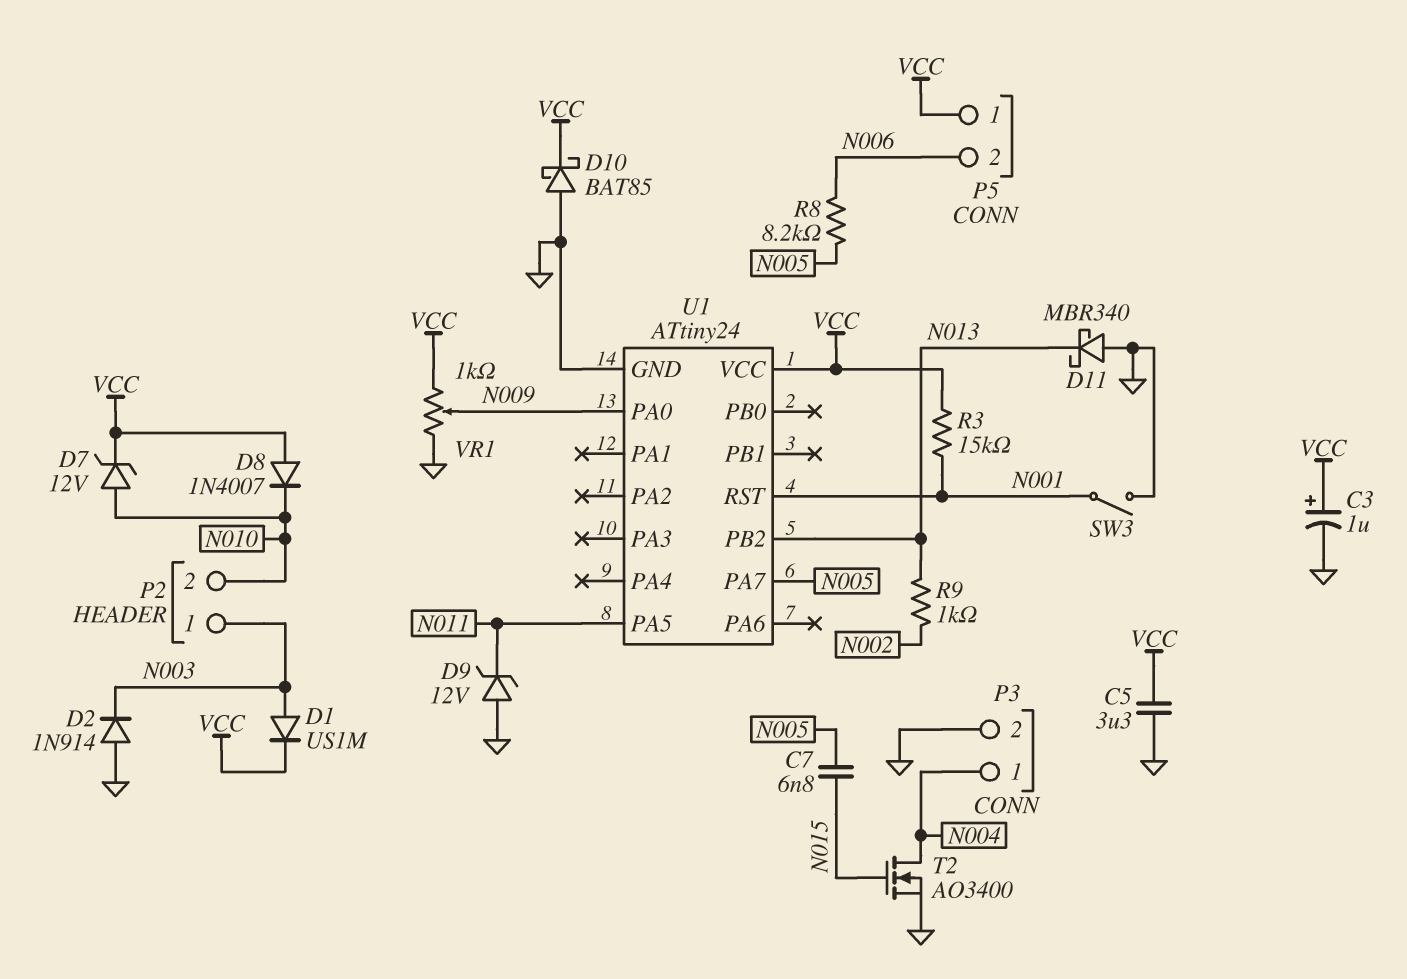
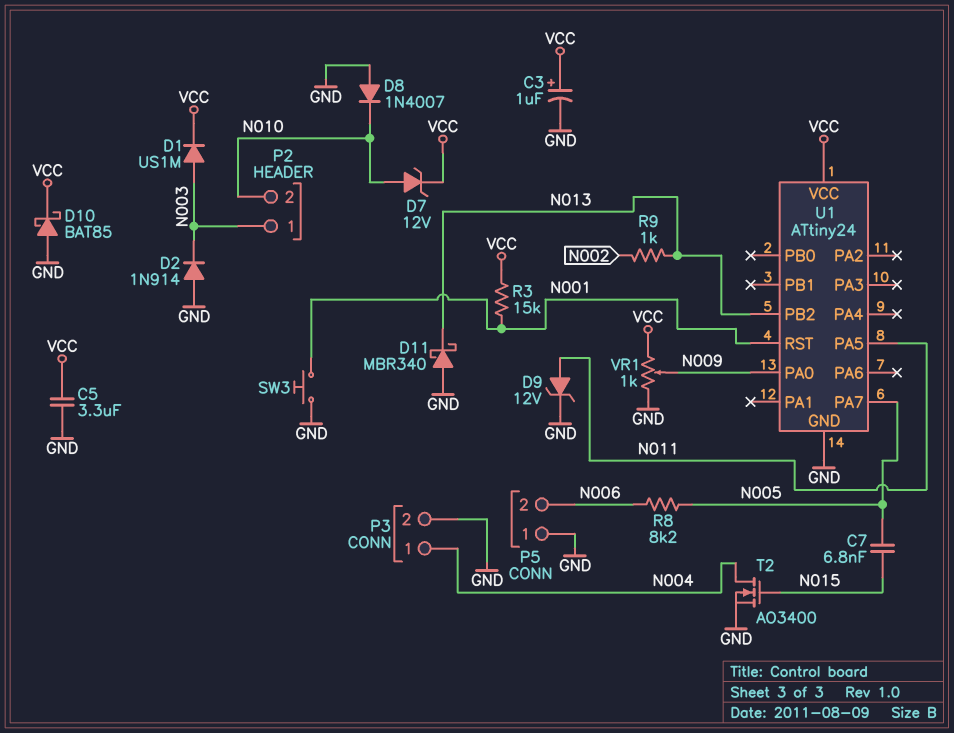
D8: diode 1N4007 (A VCC, K N010) -> diode 1N4007 (A GND, K N010)
D9: zener 12V (A GND, K N011) -> zener 12V (A N011, K GND)
P5 pin 1: VCC -> GND
SW3: switch (GND, N001) -> button (GND, N001)

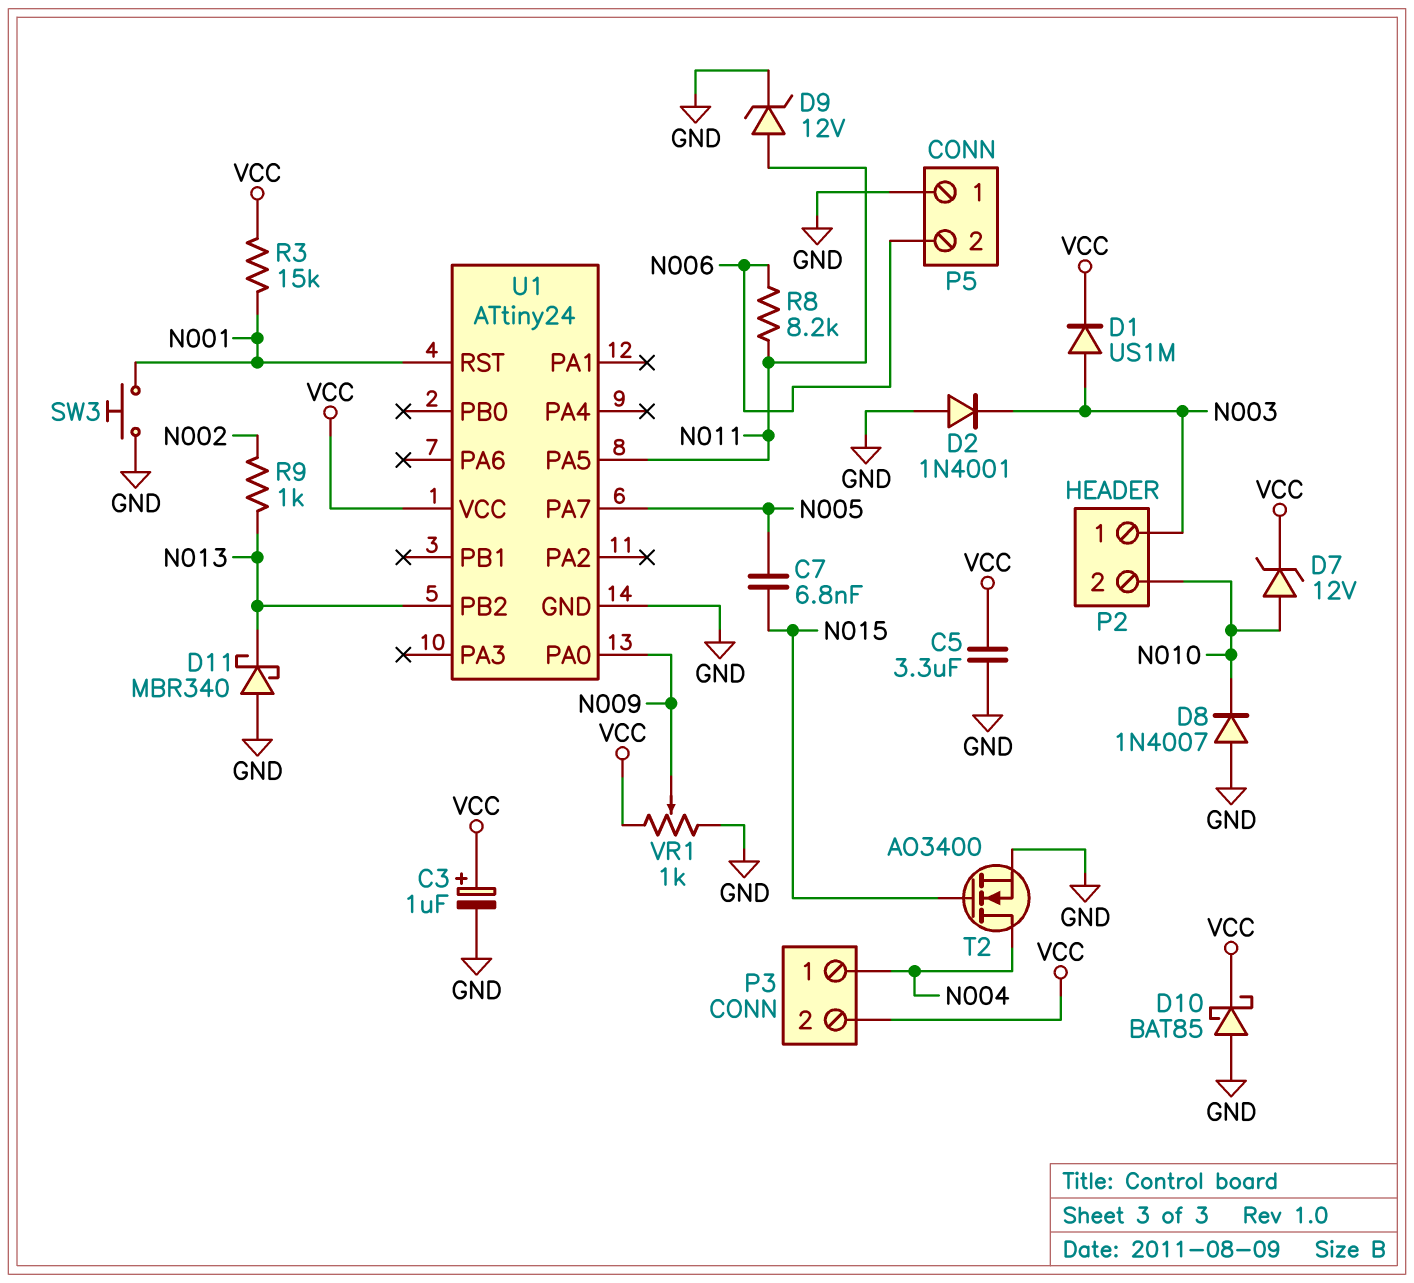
D2: diode 1N914 (A GND, K N003) -> diode 1N4001 (A GND, K N003)
P3 pin 2: GND -> VCC
R8: 8.2k (N005, N006) -> 8.2k (N006, N011)

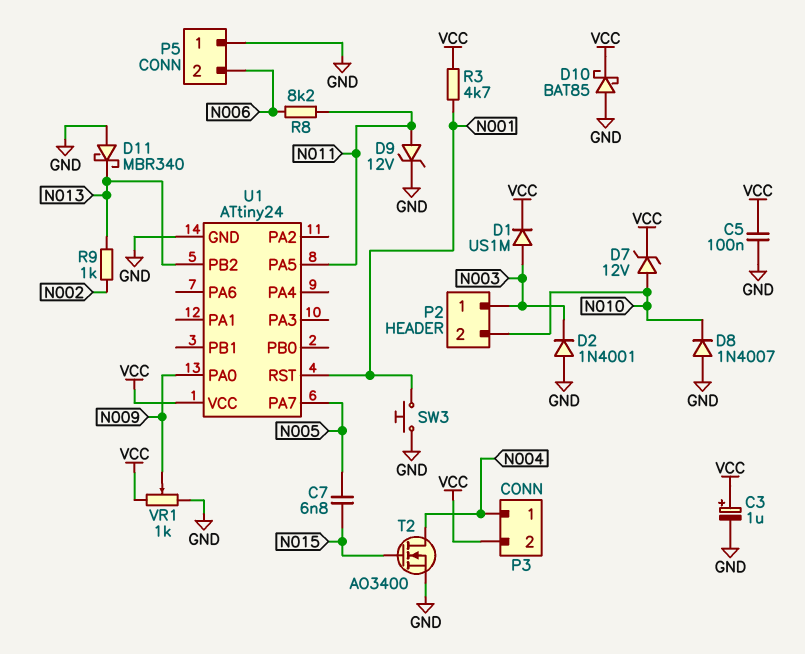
C5: 3.3uF (GND, VCC) -> 100nF (GND, VCC)
R3: 15k (N001, VCC) -> 4.7k (N001, VCC)

